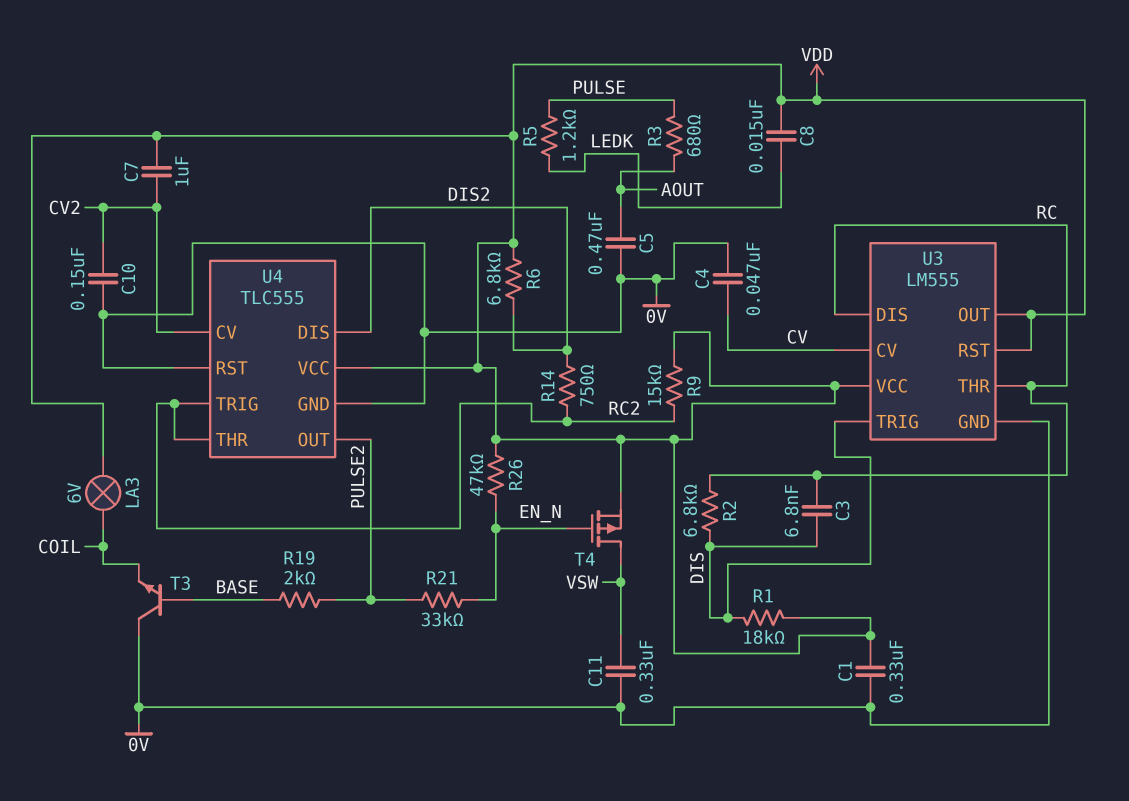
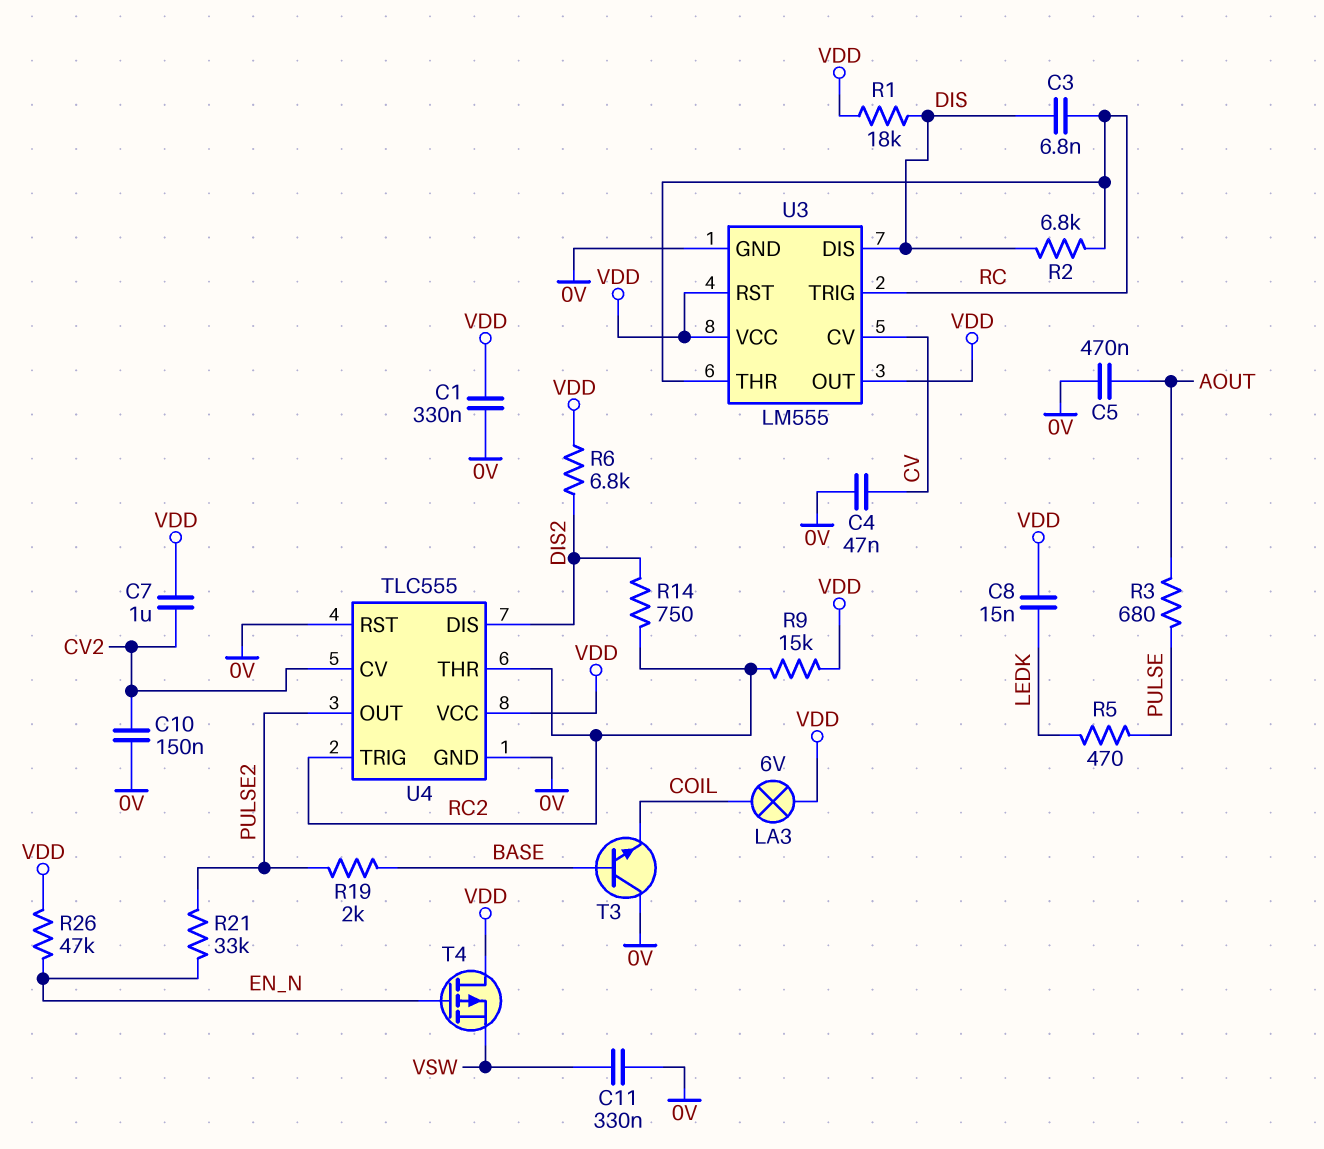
R5: 1.2k (LEDK, PULSE) -> 470 (LEDK, PULSE)
T4: PMOS (G EN_N, D VSW, S VDD) -> PMOS (G EN_N, D VDD, S VSW)
U3 pin DIS: RC -> DIS
U3 pin TRIG: DIS -> RC

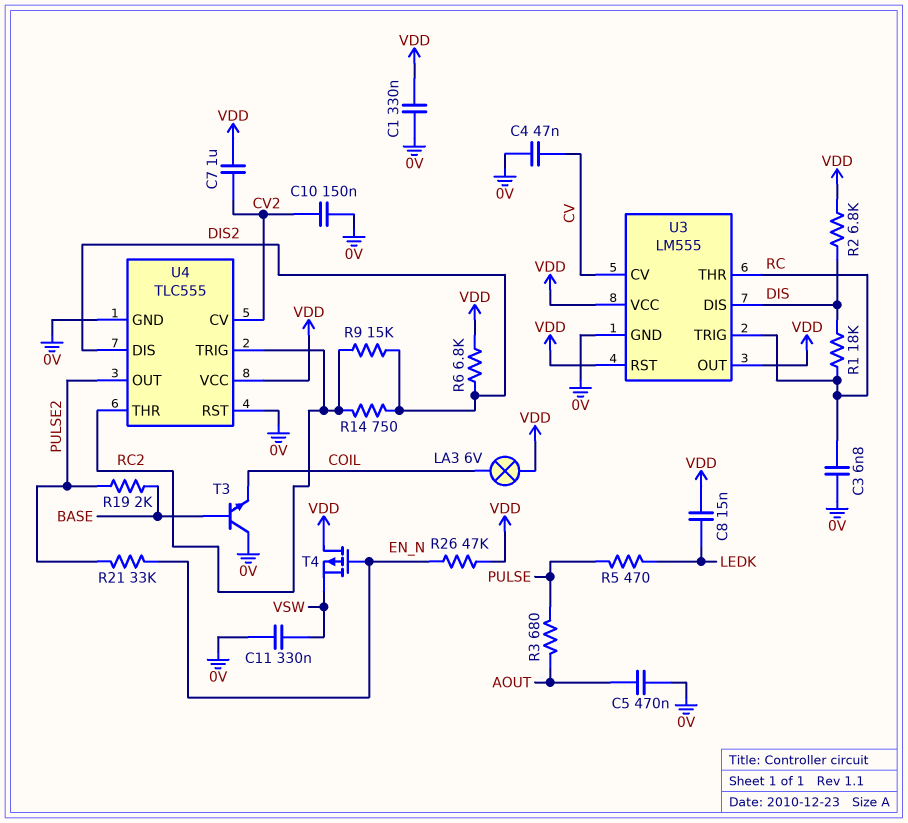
C3: 6.8nF (DIS, RC) -> 6.8nF (0V, RC)
R1: 18k (DIS, VDD) -> 18k (DIS, RC)
R2: 6.8k (DIS, RC) -> 6.8k (DIS, VDD)
R9: 15k (RC2, VDD) -> 15k (DIS2, RC2)

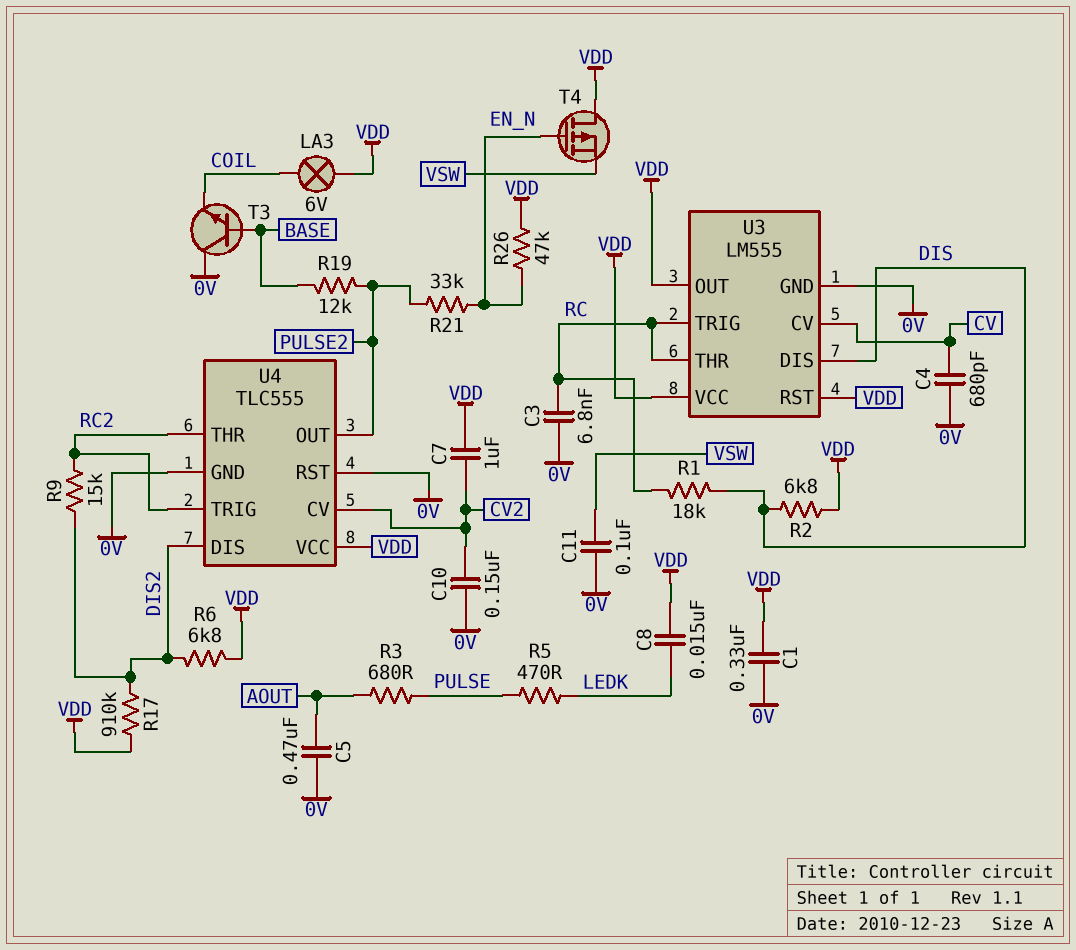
C4: 47nF (0V, CV) -> 680pF (0V, CV)
C11: 330nF (0V, VSW) -> 100nF (0V, VSW)
R14: 750 (DIS2, RC2) -> none
R17: none -> 910k (DIS2, VDD)
R19: 2k (BASE, PULSE2) -> 12k (BASE, PULSE2)

